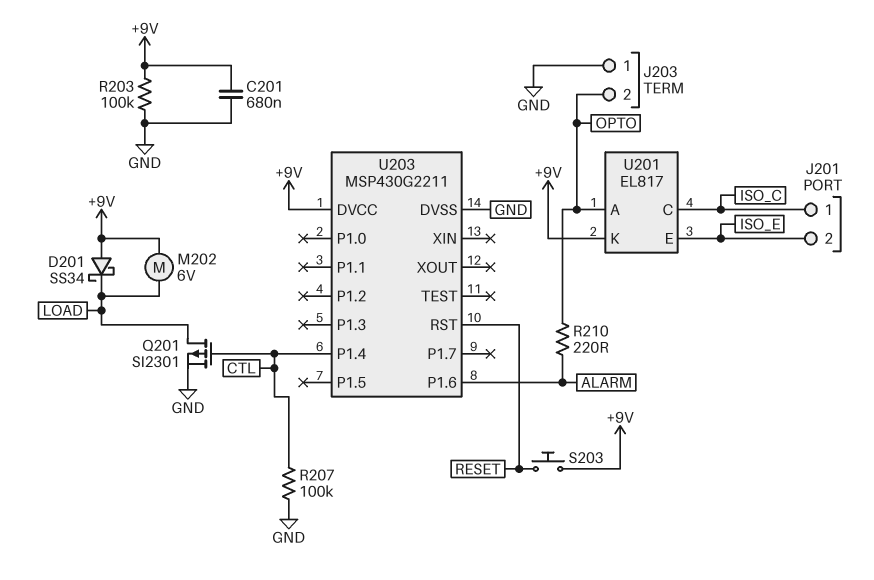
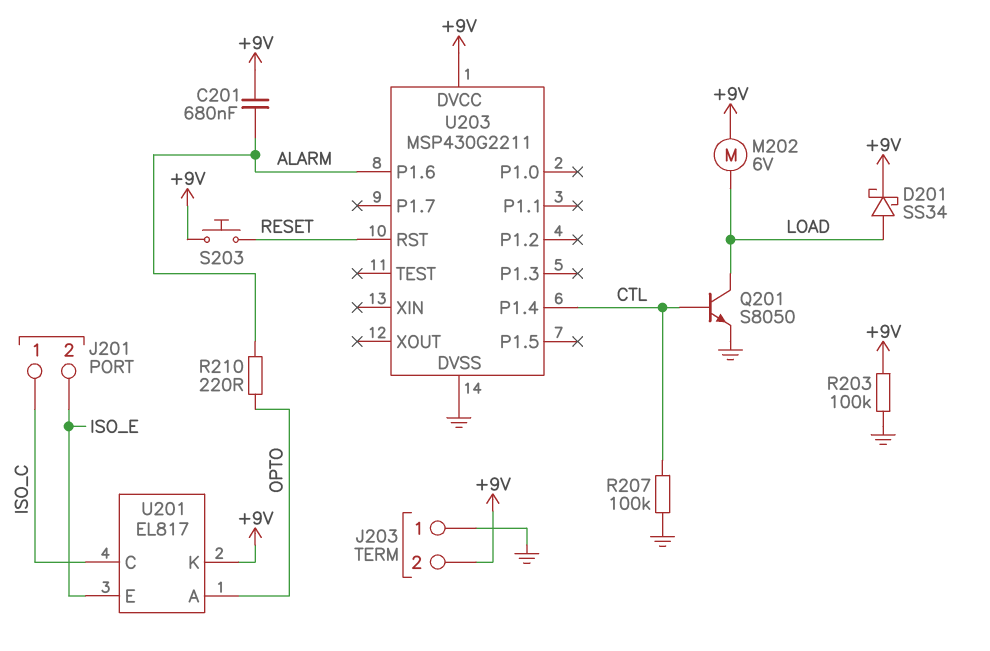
C201: 680nF (+9V, GND) -> 680nF (+9V, ALARM)
D201: schottky SS34 (A +9V, K LOAD) -> schottky SS34 (A LOAD, K +9V)
J203 pin 2: OPTO -> +9V
Q201: PMOS SI2301 (G CTL, D LOAD, S GND) -> NPN S8050 (B CTL, C LOAD, E GND)

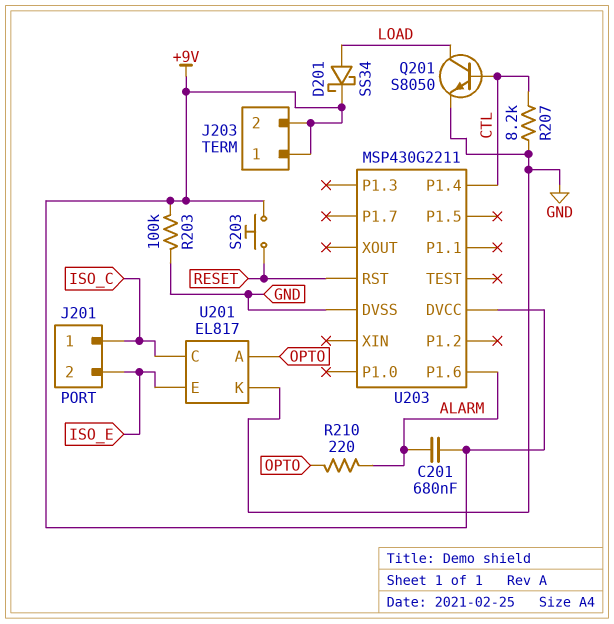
J203 pin 1: GND -> +9V
M202: motor 6V (+9V, LOAD) -> none
R207: 100k (CTL, GND) -> 8.2k (CTL, GND)
U201 pin K: +9V -> GND

